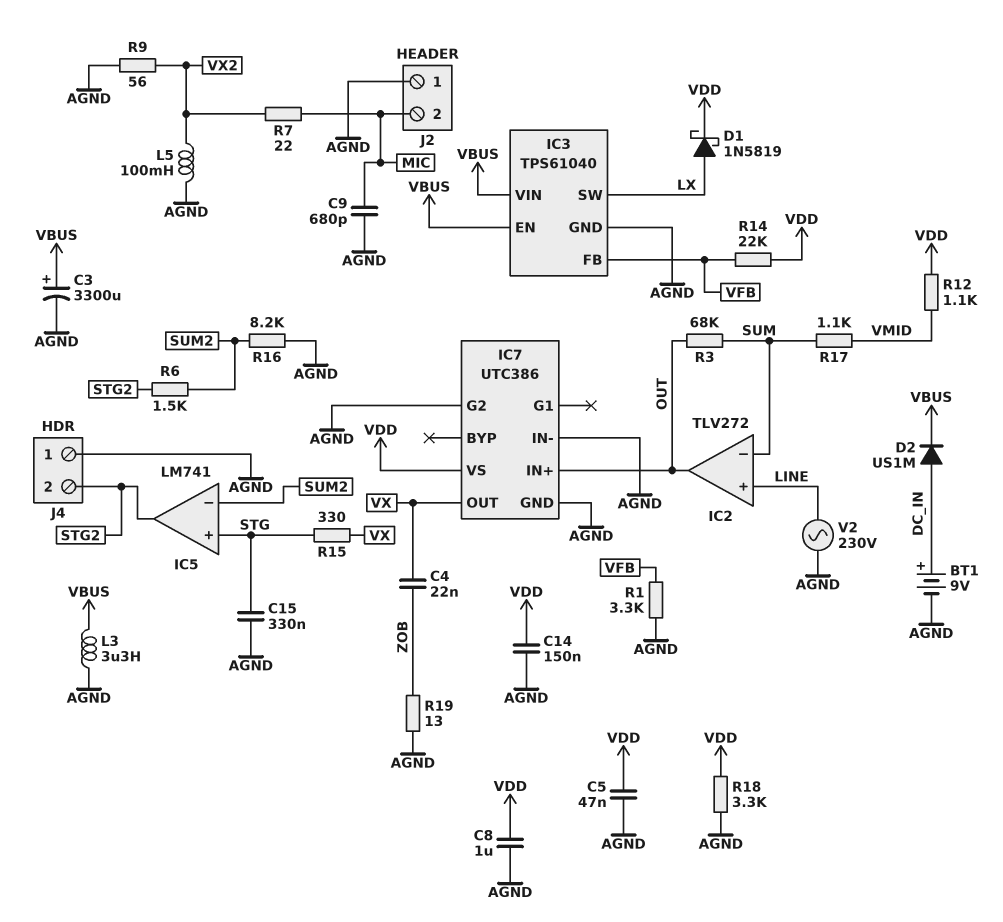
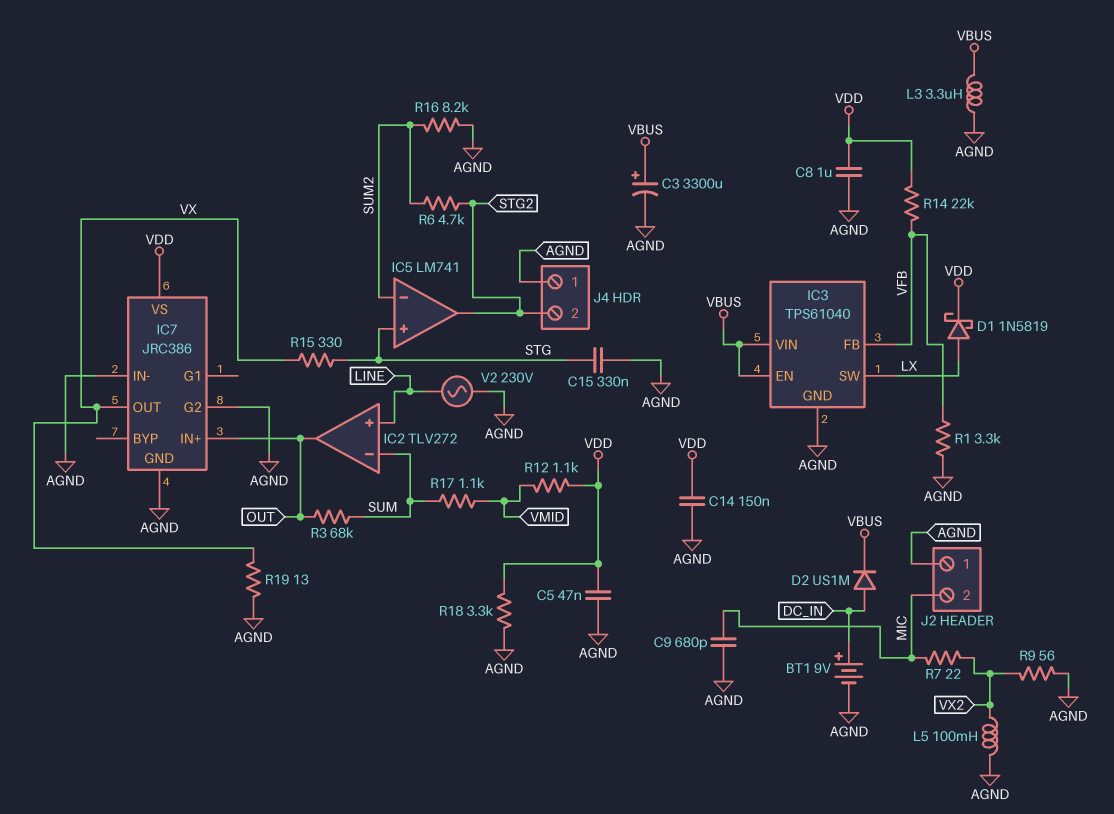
C4: 22nF (VX, ZOB) -> none
IC7: UTC386 -> JRC386
R6: 1.5k (STG2, SUM2) -> 4.7k (STG2, SUM2)
R19: 13 (AGND, ZOB) -> 13 (AGND, VX)

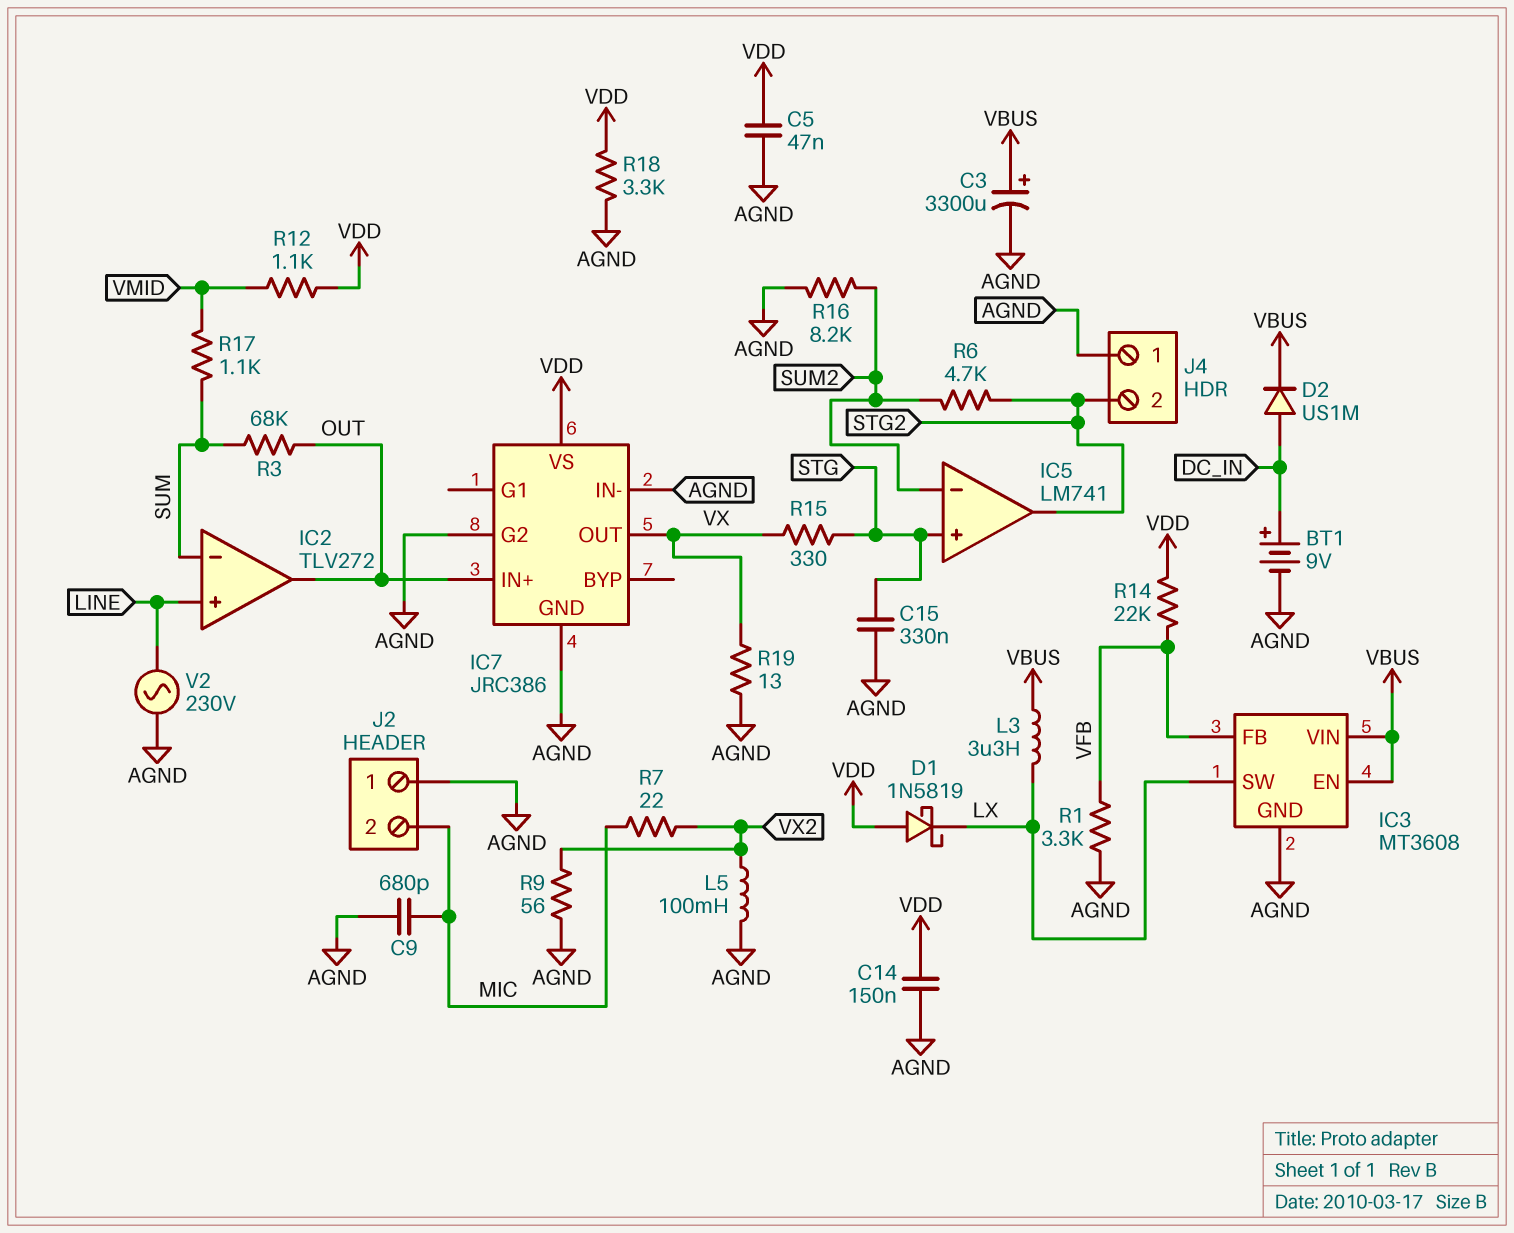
C8: 1uF (AGND, VDD) -> none
D1: schottky 1N5819 (A LX, K VDD) -> schottky 1N5819 (A VDD, K LX)
IC3: TPS61040 -> MT3608
L3: 3.3uH (AGND, VBUS) -> 3.3uH (LX, VBUS)

